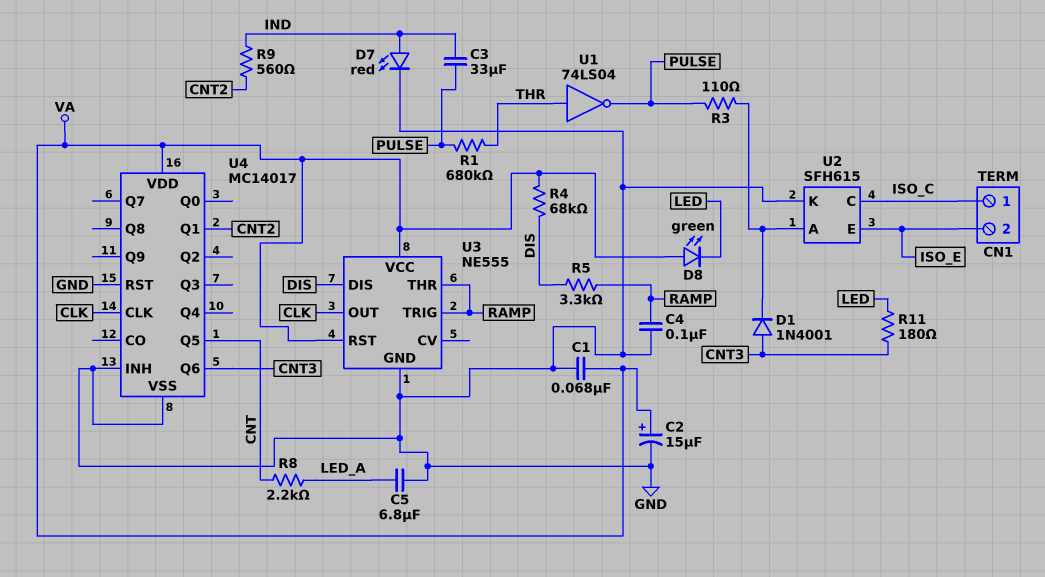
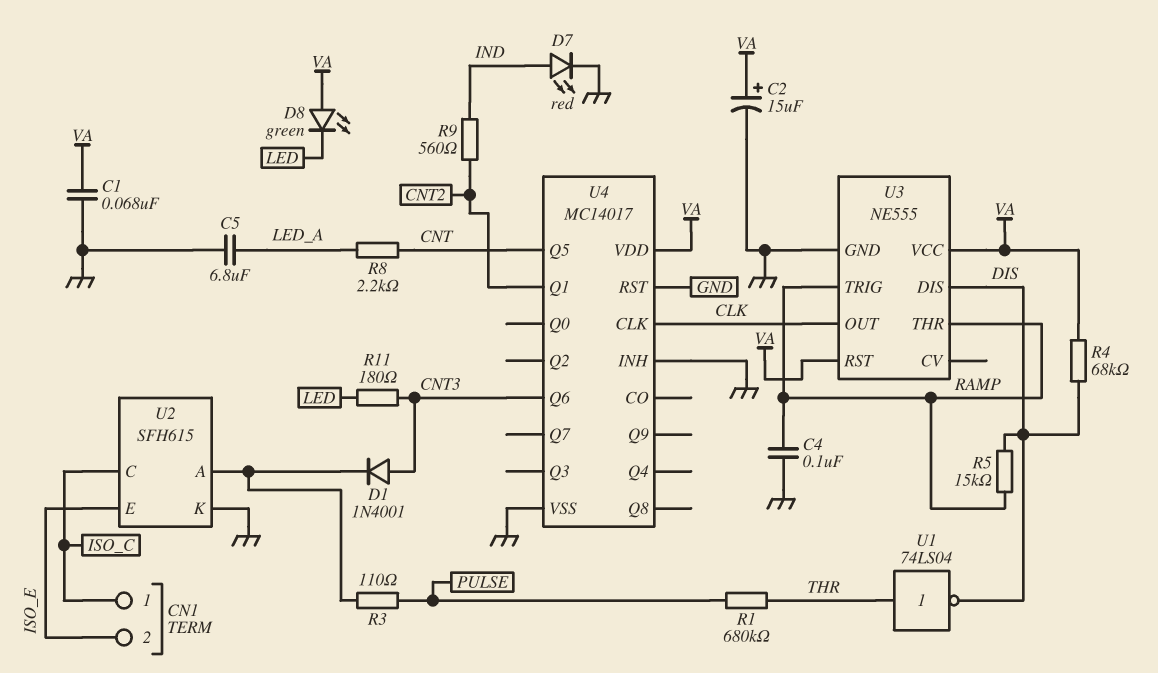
C3: 33uF (IND, PULSE) -> none
R5: 3.3k (DIS, RAMP) -> 15k (DIS, RAMP)
U1: NOT 74LS04 (in THR, out PULSE) -> NOT 74LS04 (in THR, out DIS)

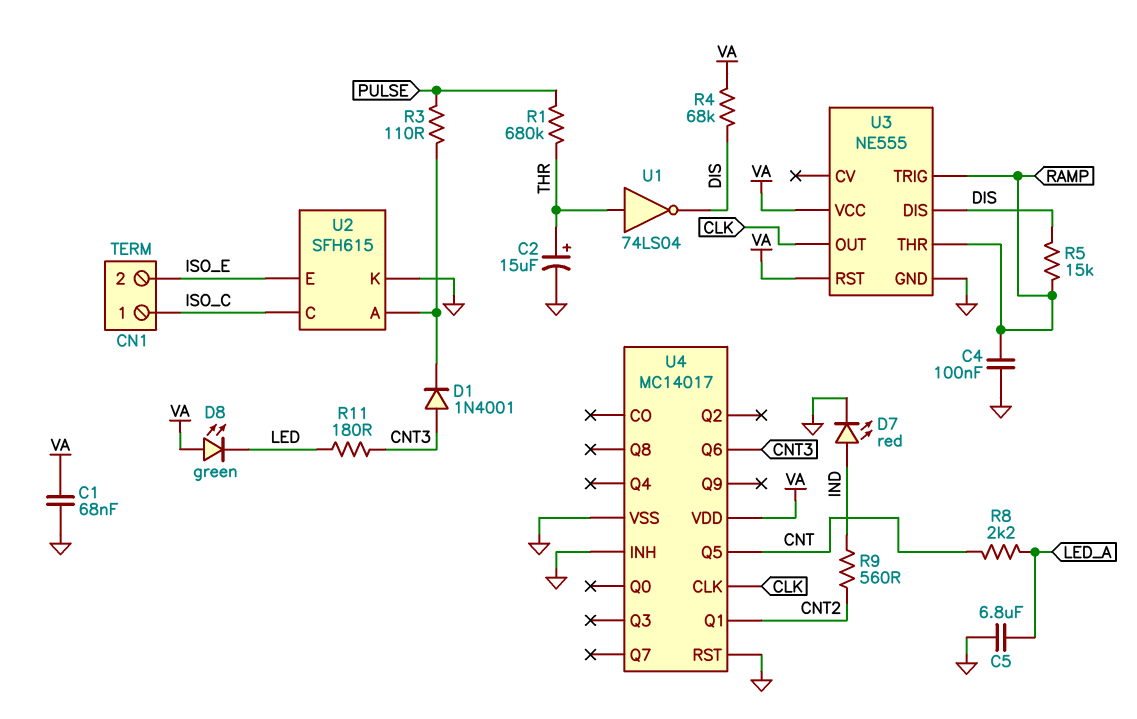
C2: 15uF (plus VA, minus GND) -> 15uF (plus THR, minus GND)

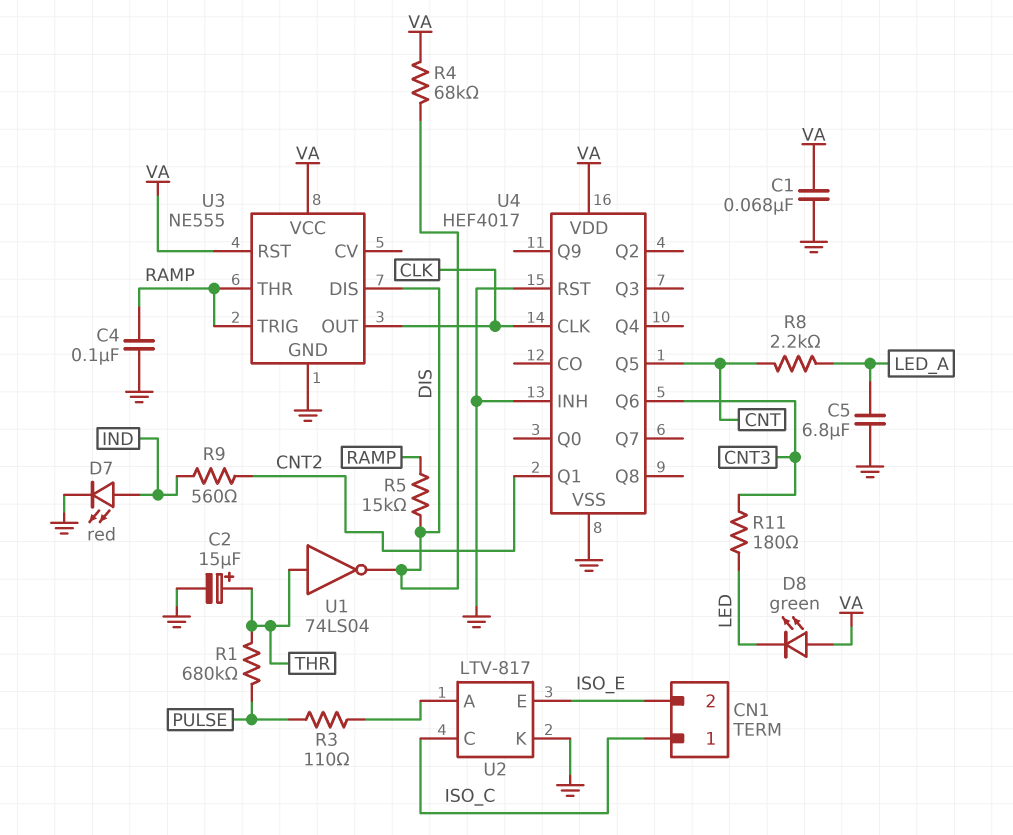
D1: diode 1N4001 (A CNT3, K U2/A) -> none
U2: SFH615 -> LTV-817
U4: MC14017 -> HEF4017

